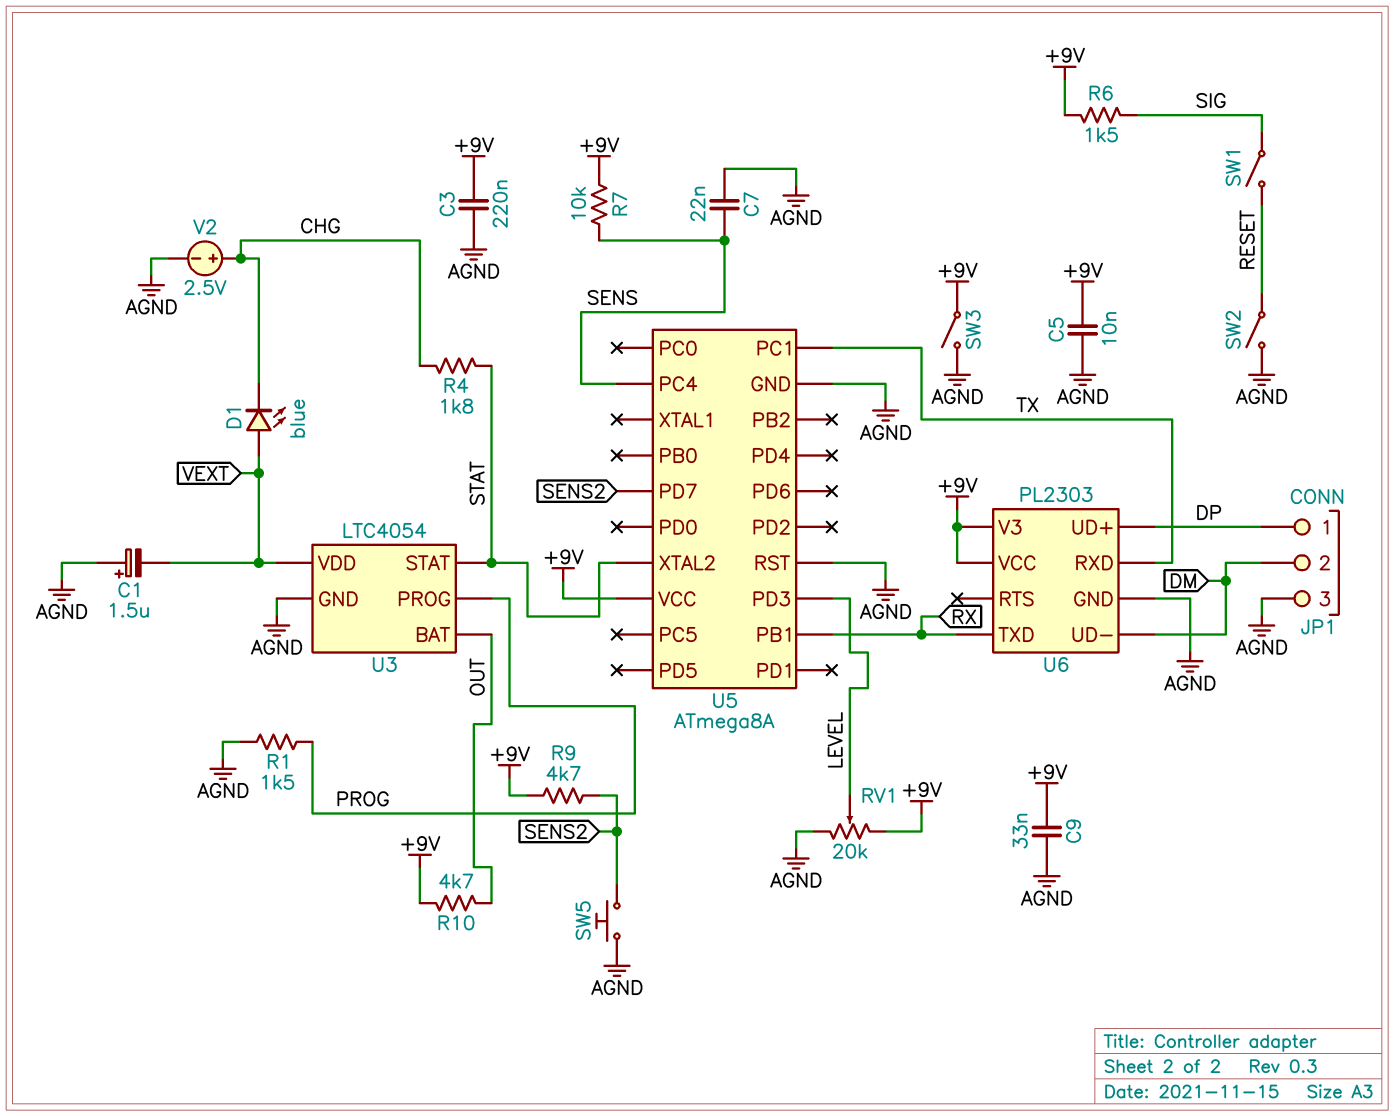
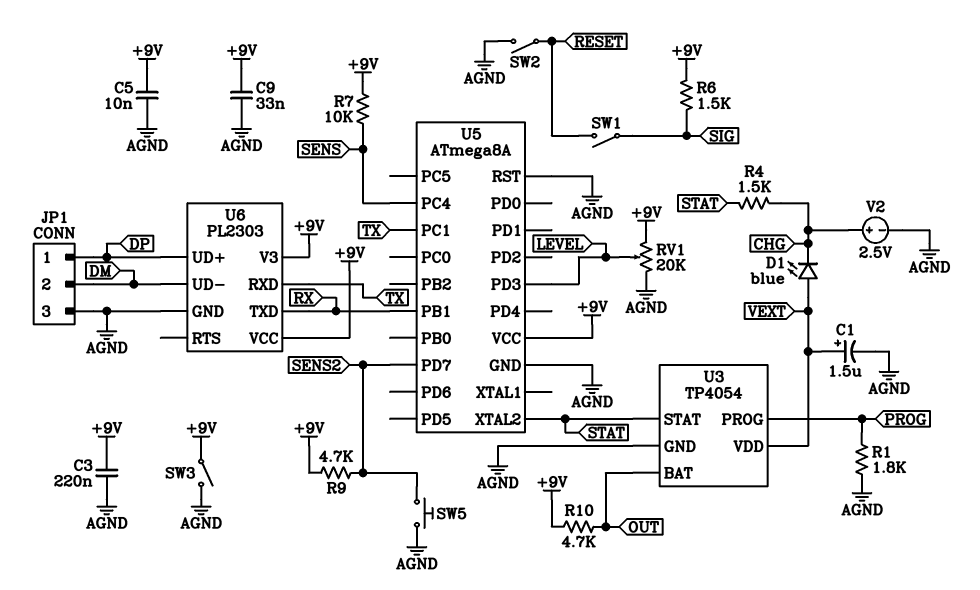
C1: 1.5uF (plus AGND, minus VEXT) -> 1.5uF (plus VEXT, minus AGND)
C7: 22nF (AGND, SENS) -> none
R1: 1.5k (AGND, PROG) -> 1.8k (AGND, PROG)
R4: 1.8k (CHG, STAT) -> 1.5k (CHG, STAT)
U3: LTC4054 -> TP4054

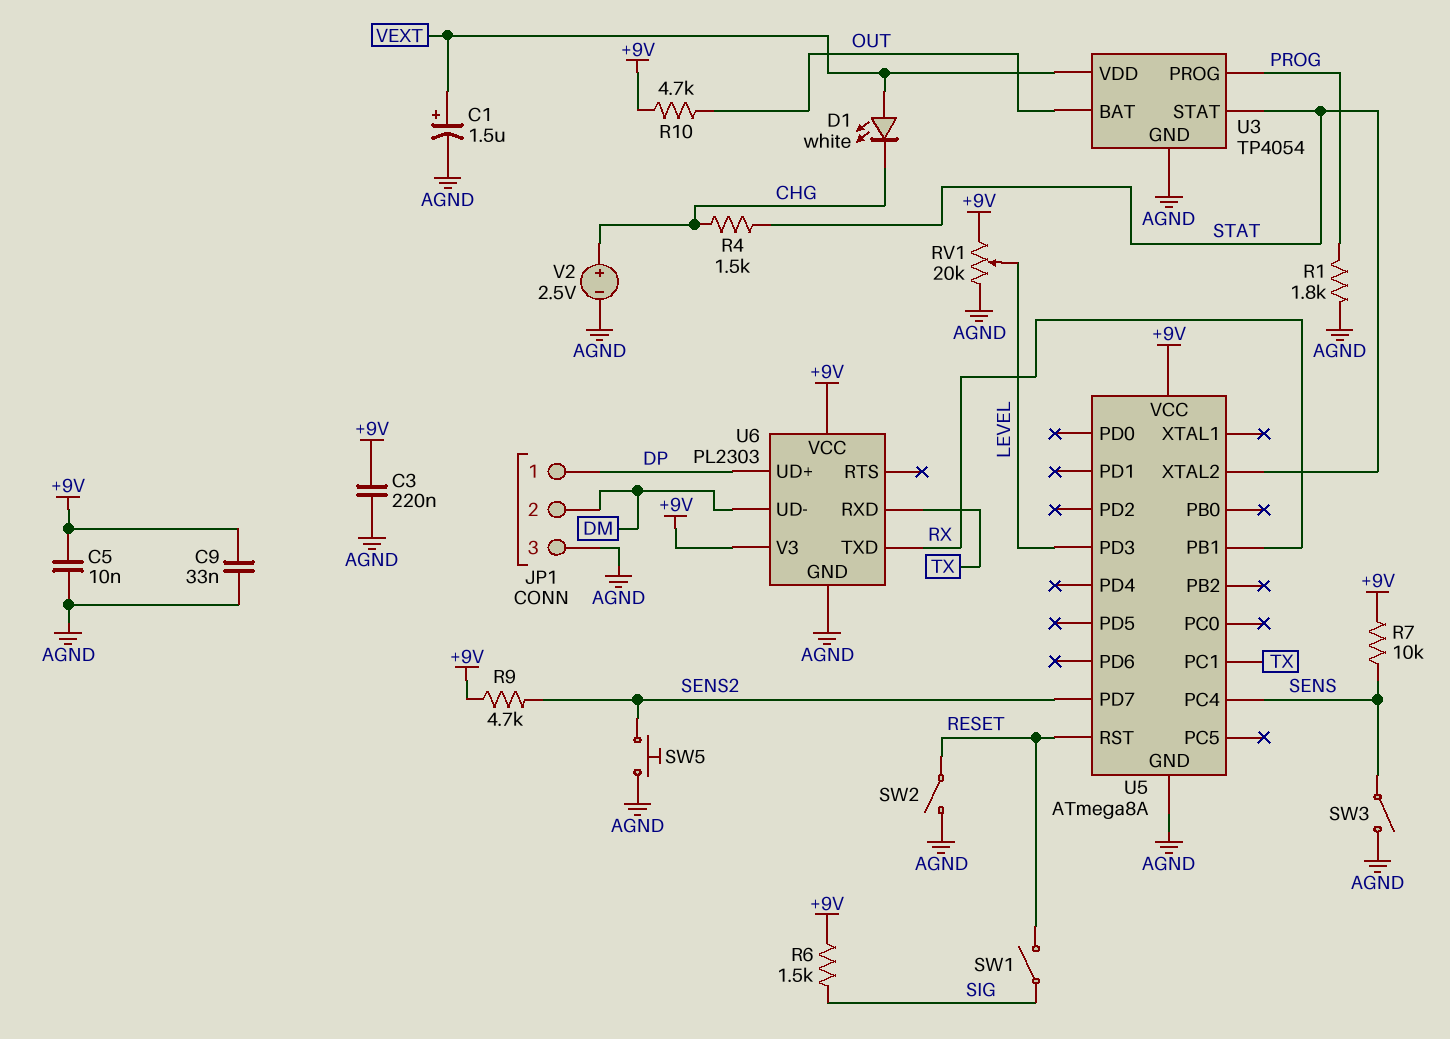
D1: LED blue (A VEXT, K CHG) -> LED white (A VEXT, K CHG)
SW3: switch (+9V, AGND) -> switch (AGND, SENS)
U5 pin RST: AGND -> RESET

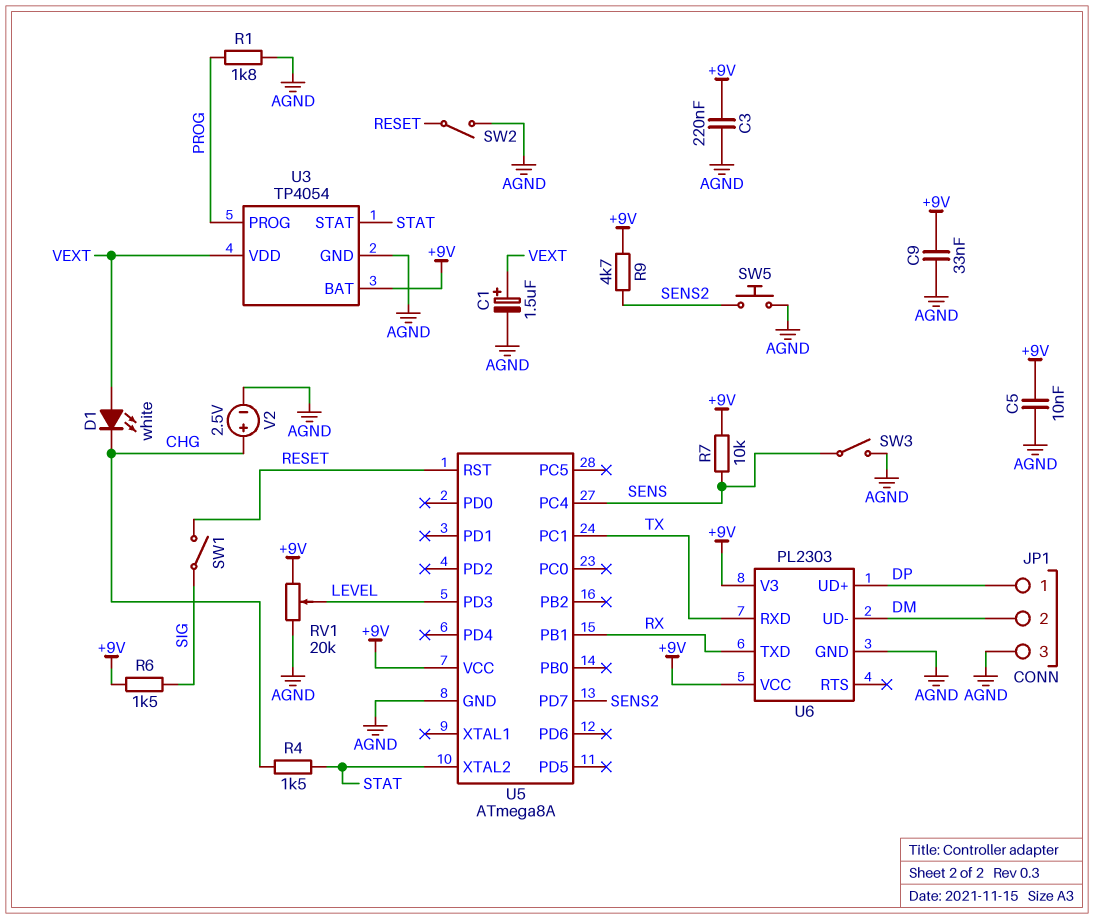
R10: 4.7k (+9V, OUT) -> none
U3 pin BAT: OUT -> +9V

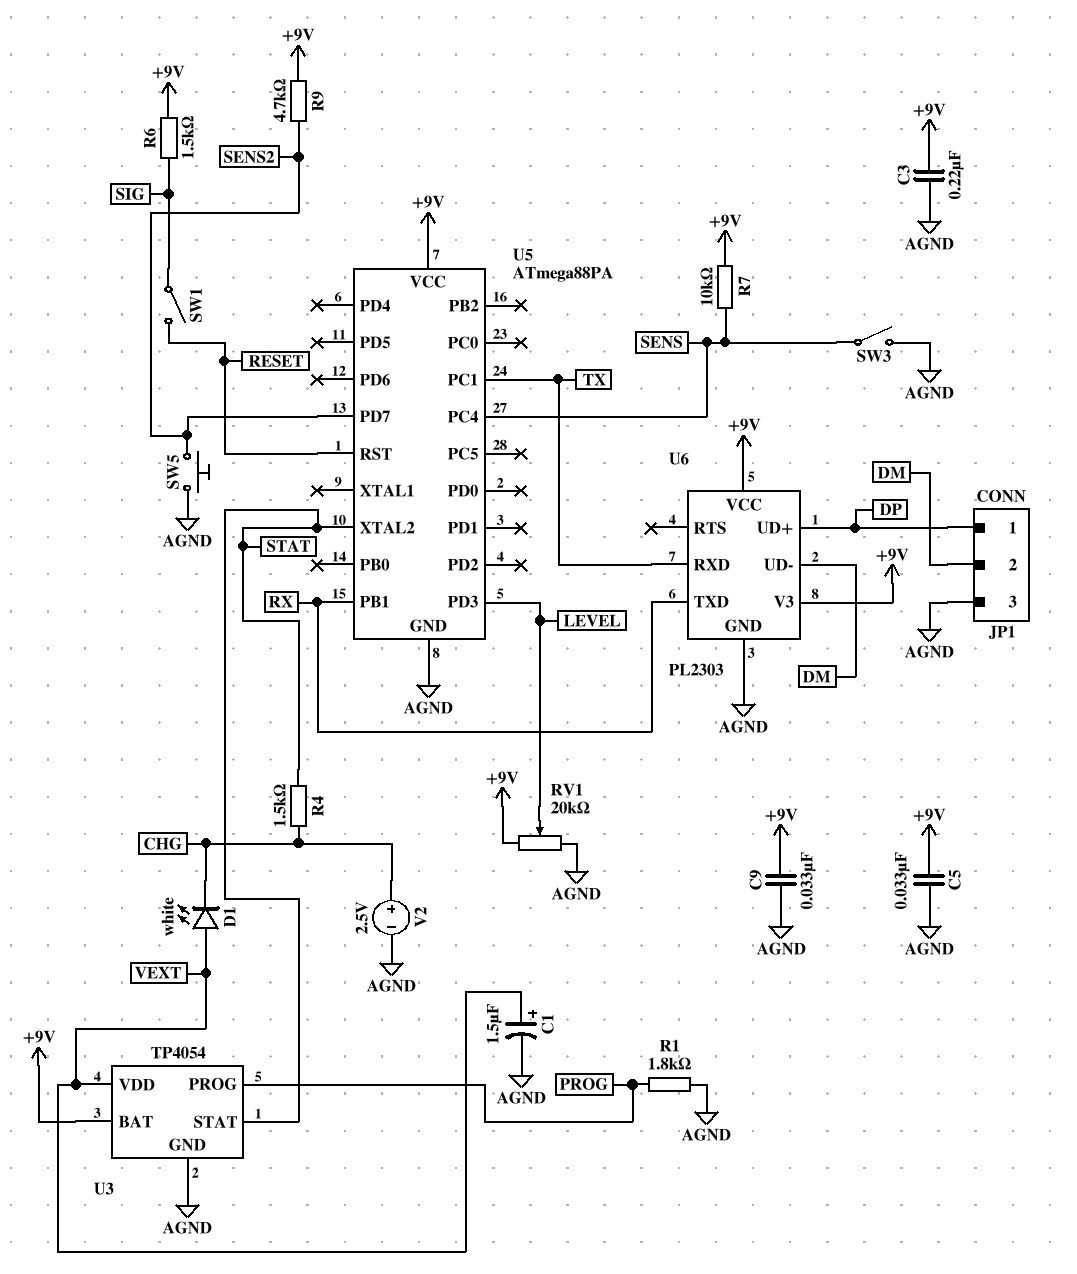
C5: 10nF (+9V, AGND) -> 33nF (+9V, AGND)
SW2: switch (AGND, RESET) -> none
U5: ATmega8A -> ATmega88PA

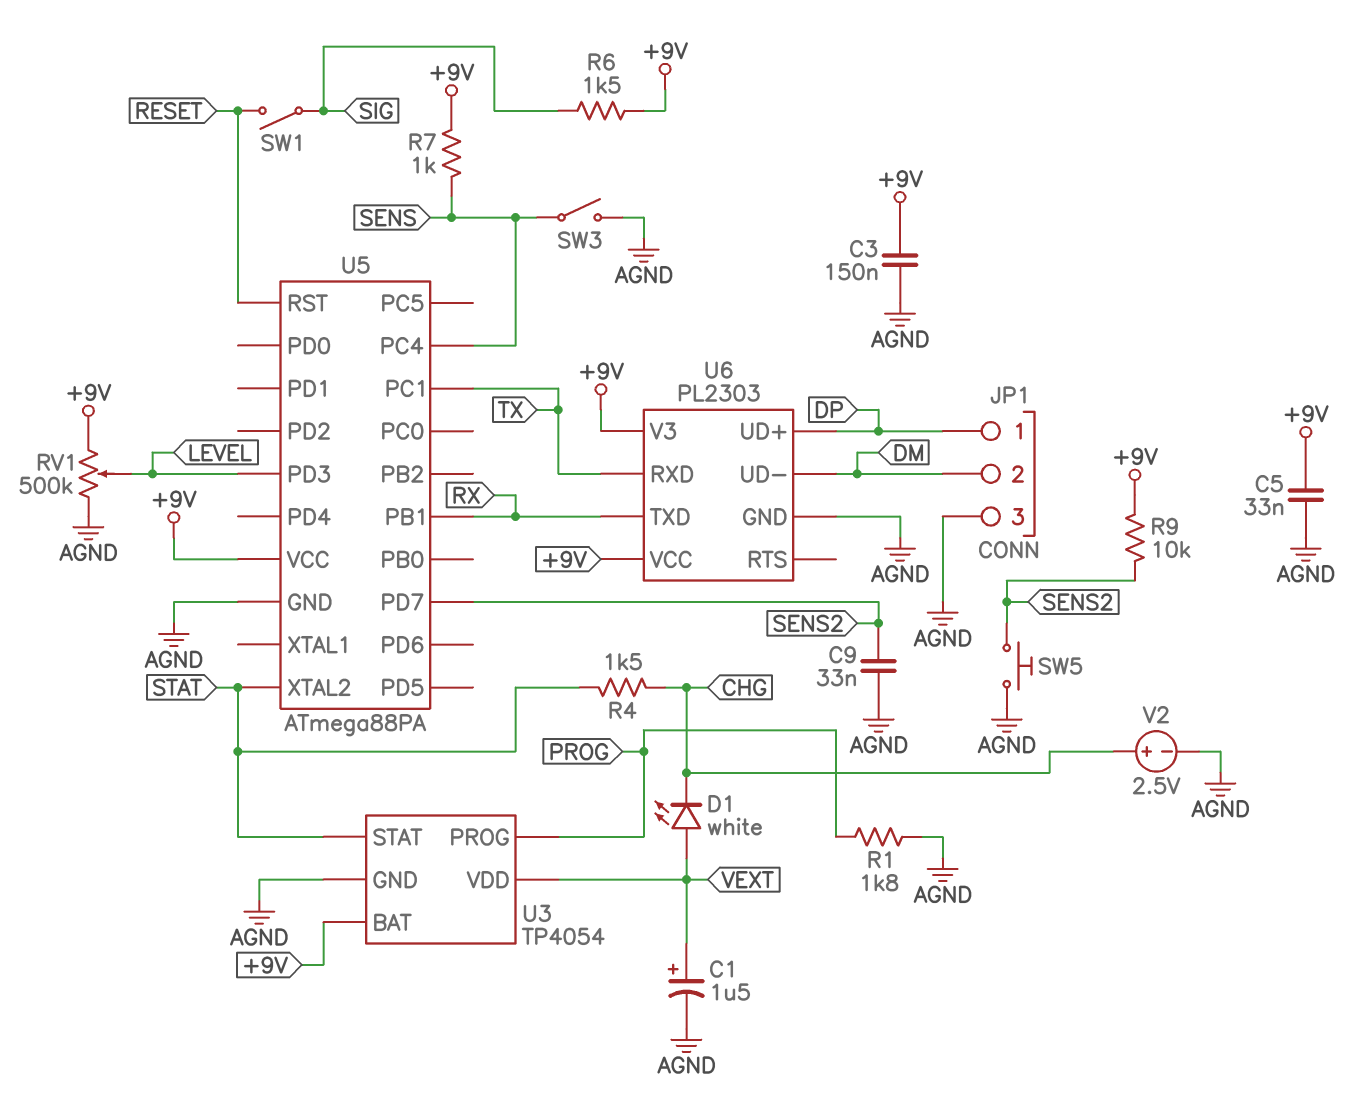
C3: 220nF (+9V, AGND) -> 150nF (+9V, AGND)
C9: 33nF (+9V, AGND) -> 33nF (AGND, SENS2)
R7: 10k (+9V, SENS) -> 1k (+9V, SENS)
R9: 4.7k (+9V, SENS2) -> 10k (+9V, SENS2)
RV1: 20k (+9V, AGND, wiper LEVEL) -> 500k (+9V, AGND, wiper LEVEL)

